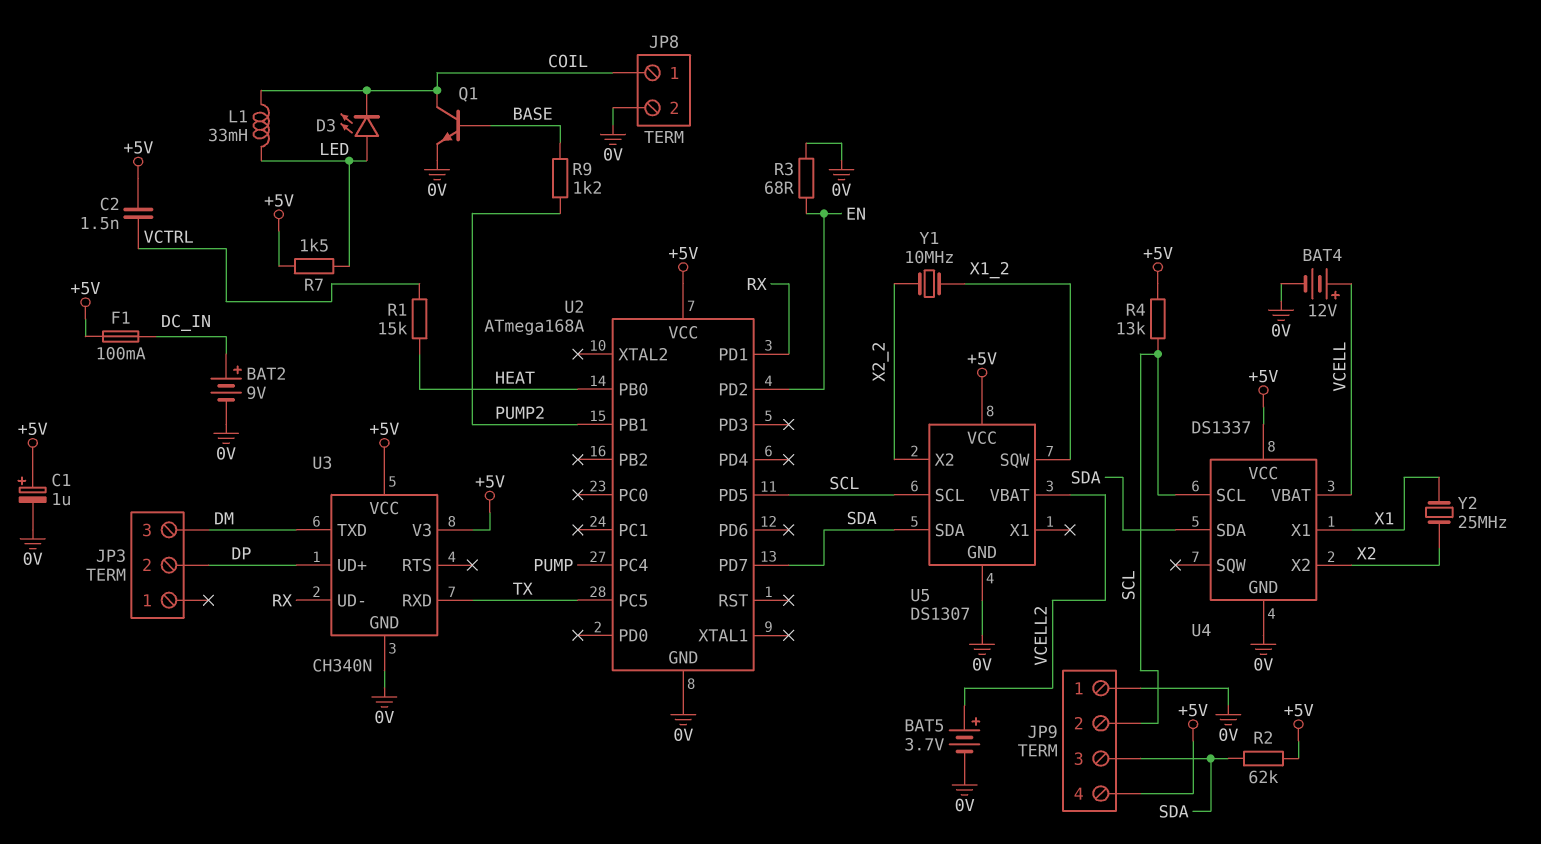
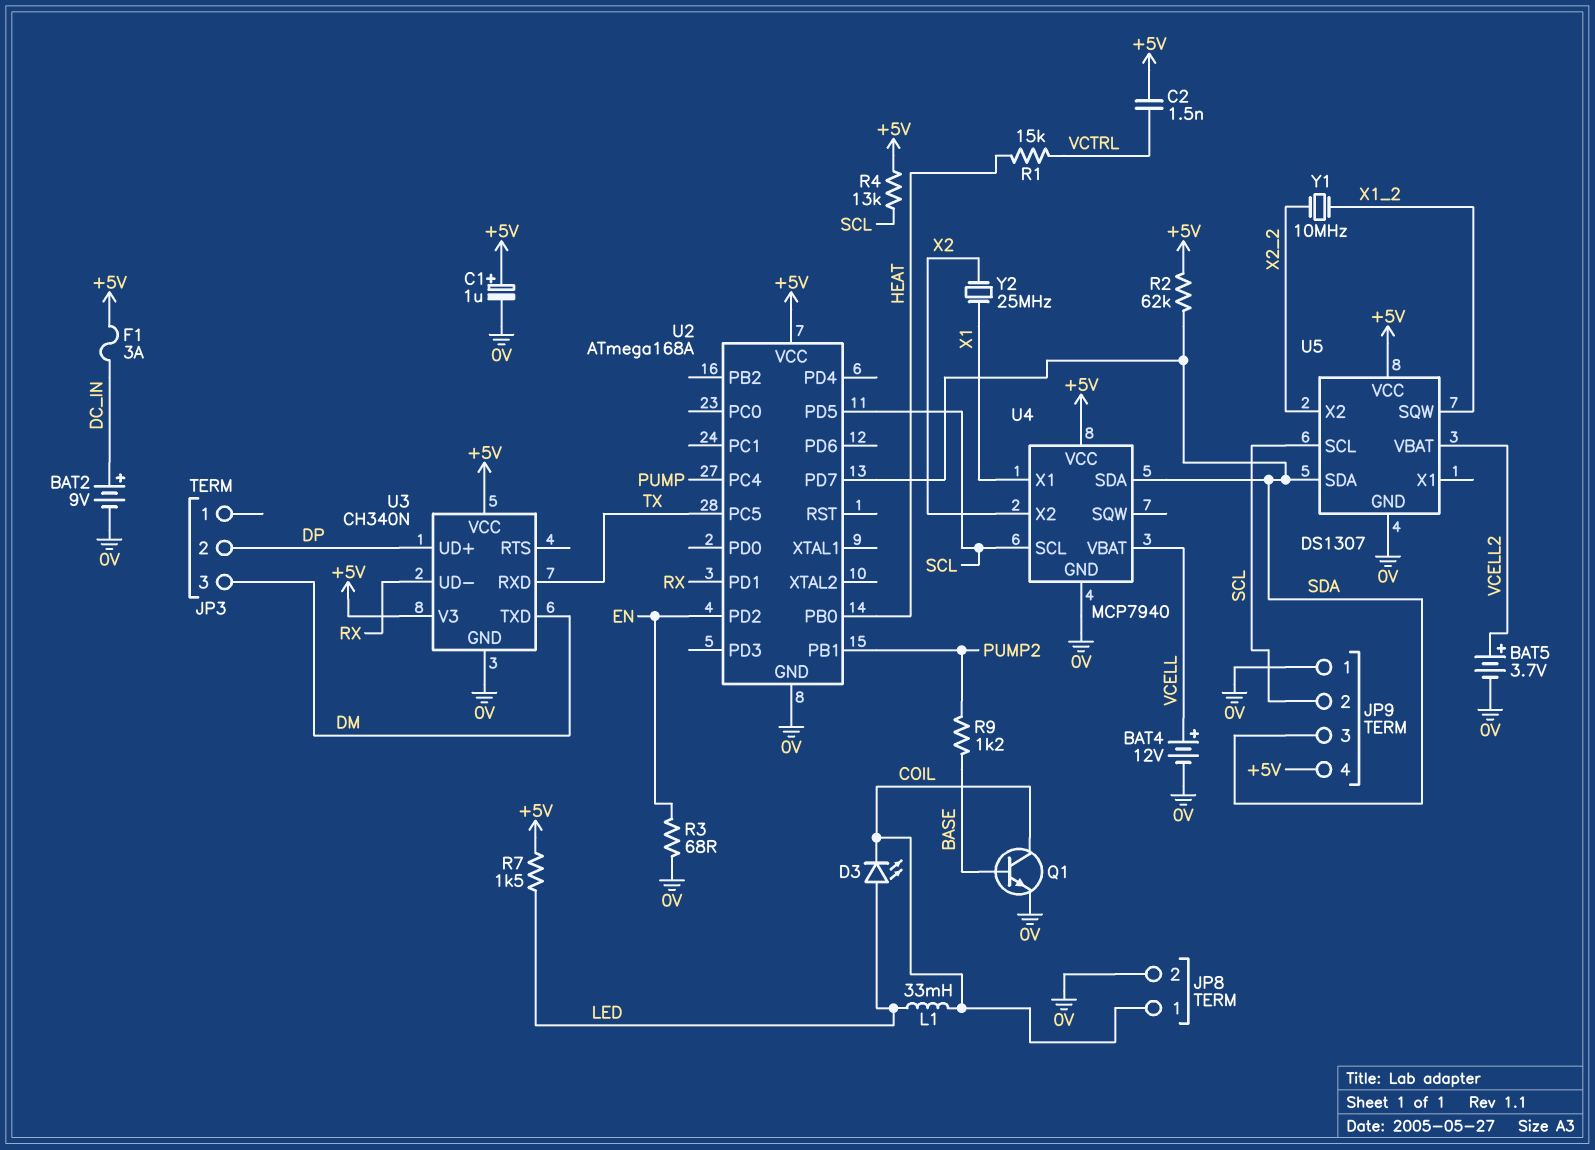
F1: 100mA (+5V, DC_IN) -> 3A (+5V, DC_IN)
U4: DS1337 -> MCP7940

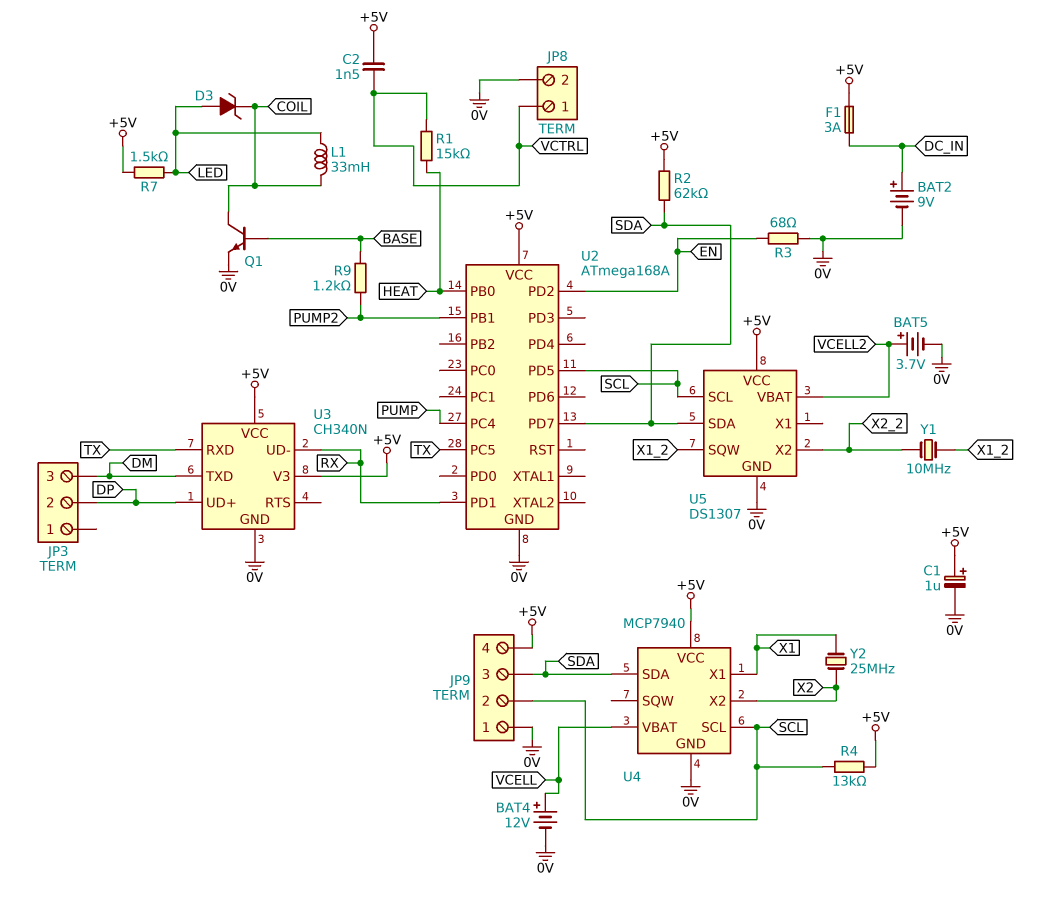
D3: LED (A LED, K COIL) -> zener (A LED, K COIL)
JP8 pin 1: COIL -> VCTRL

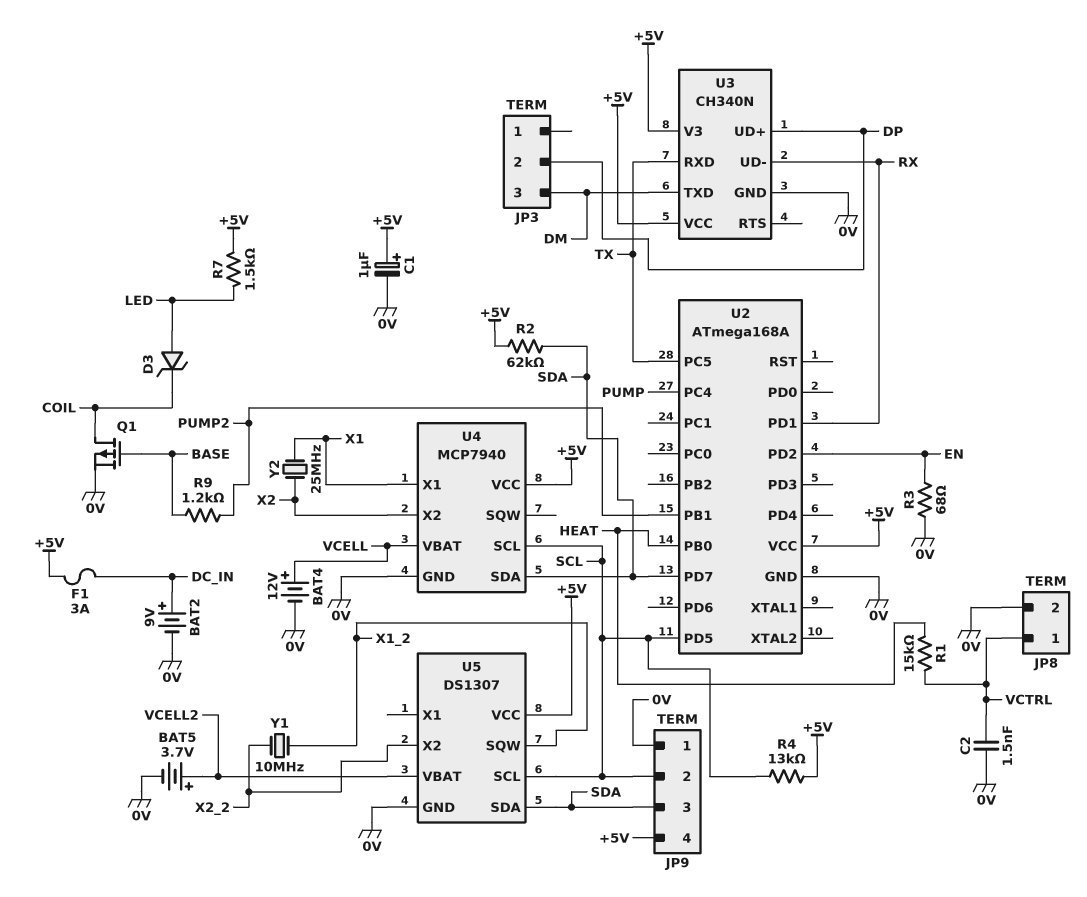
C2: 1.5nF (+5V, VCTRL) -> 1.5nF (0V, VCTRL)
L1: 33mH (COIL, LED) -> none
Q1: NPN (B BASE, C COIL, E 0V) -> PMOS (G BASE, D COIL, S 0V)

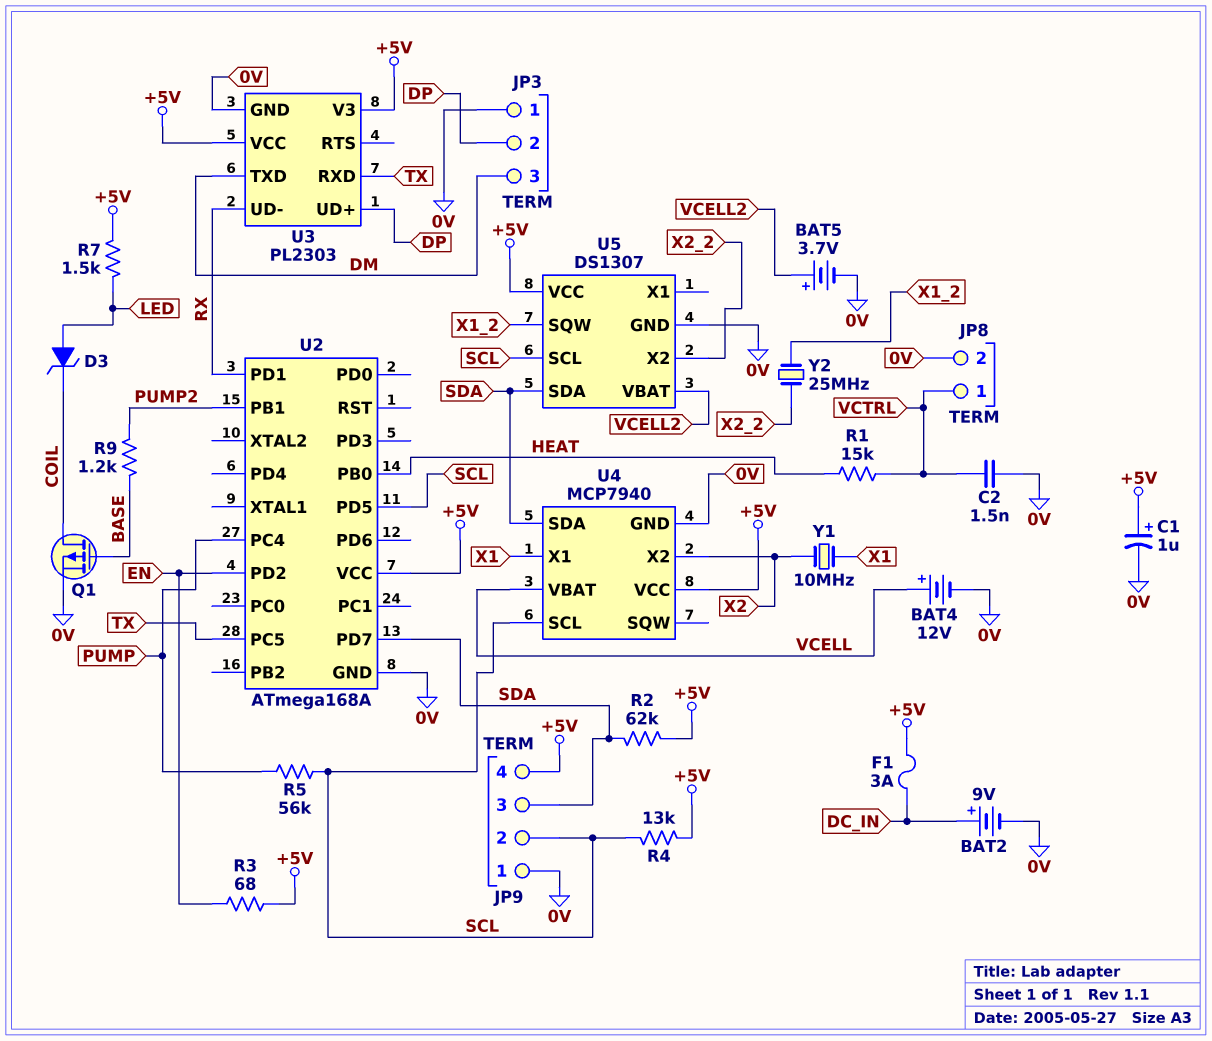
JP3 pin 1: none -> 0V
R3: 68 (0V, EN) -> 68 (+5V, EN)
R5: none -> 56k (PUMP, SCL)
U3: CH340N -> PL2303
Y1: 10MHz (X1_2, X2_2) -> 10MHz (X1, X2)
Y2: 25MHz (X1, X2) -> 25MHz (X1_2, X2_2)

